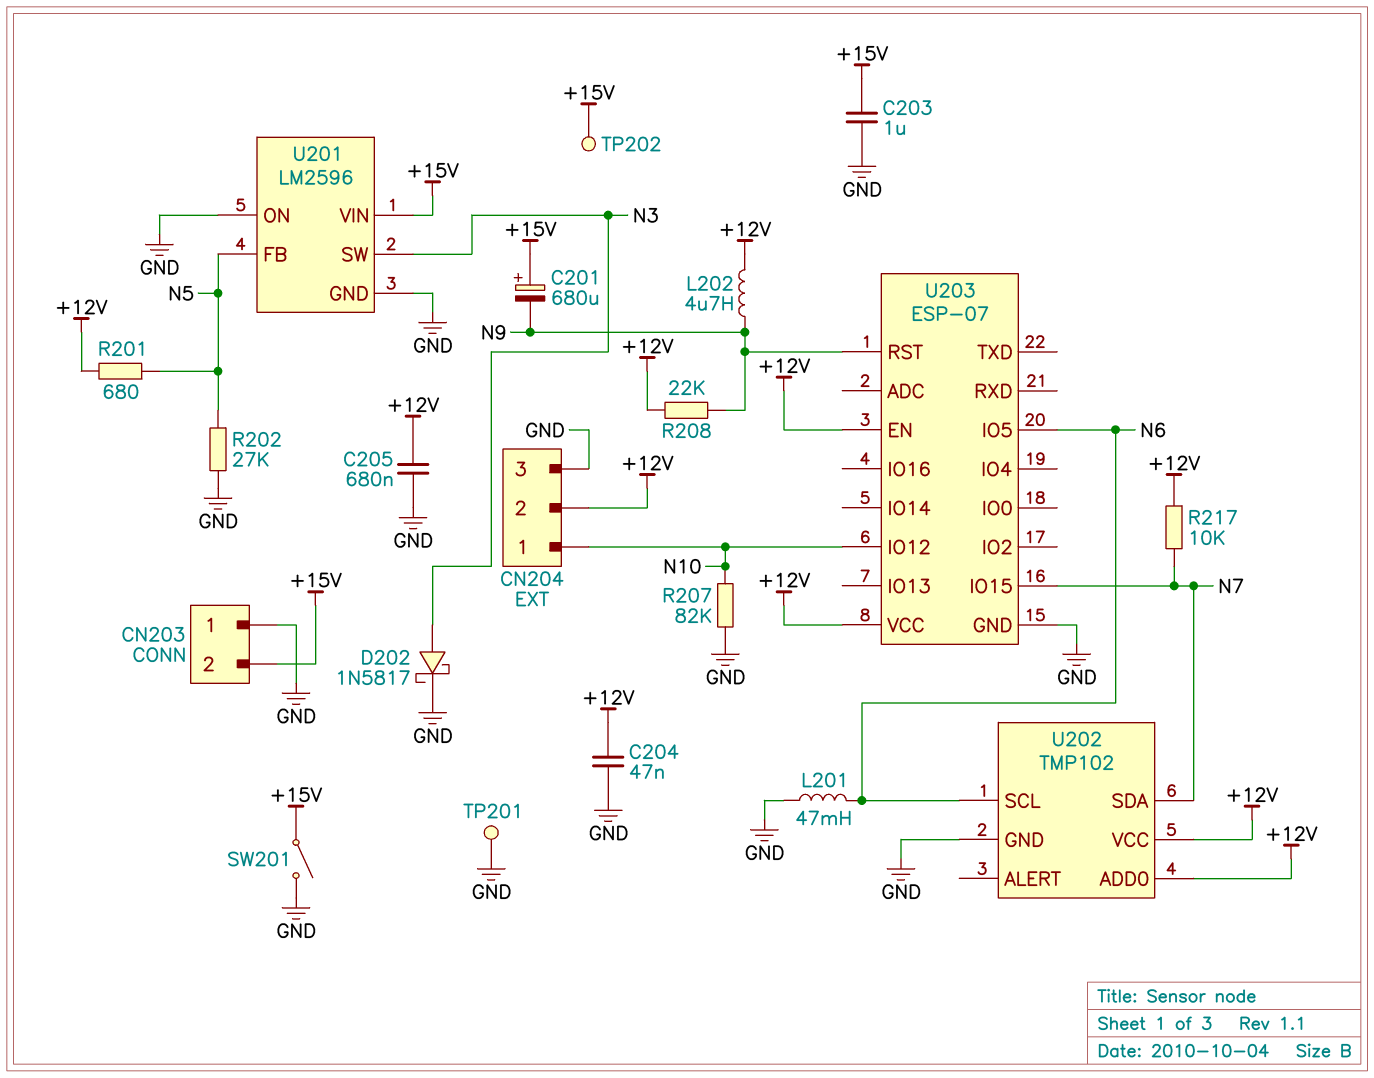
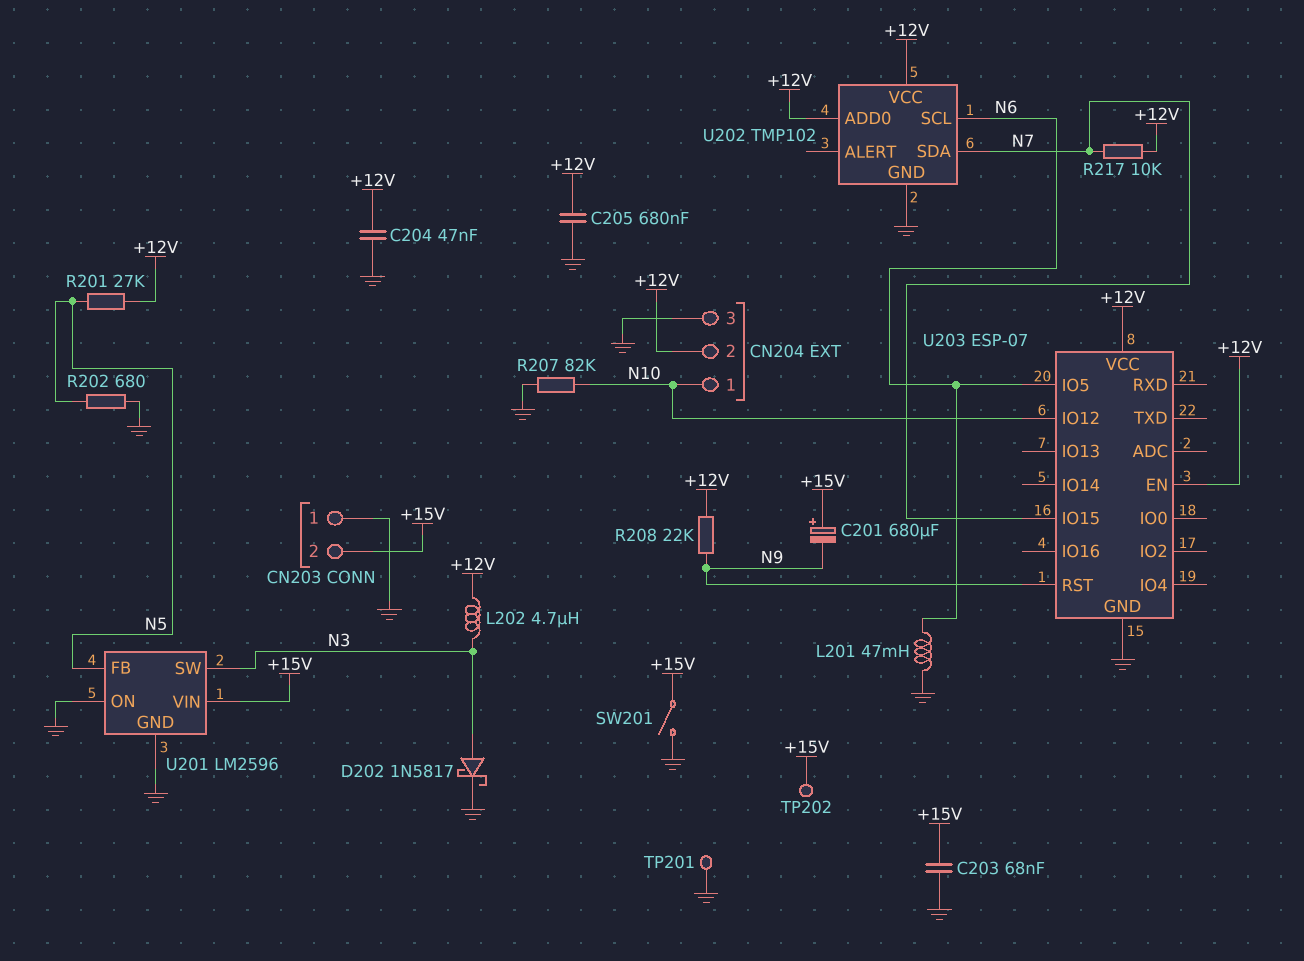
C203: 1uF (+15V, GND) -> 68nF (+15V, GND)
L202: 4.7uH (+12V, N9) -> 4.7uH (+12V, N3)
R201: 680 (+12V, N5) -> 27k (+12V, N5)
R202: 27k (GND, N5) -> 680 (GND, N5)

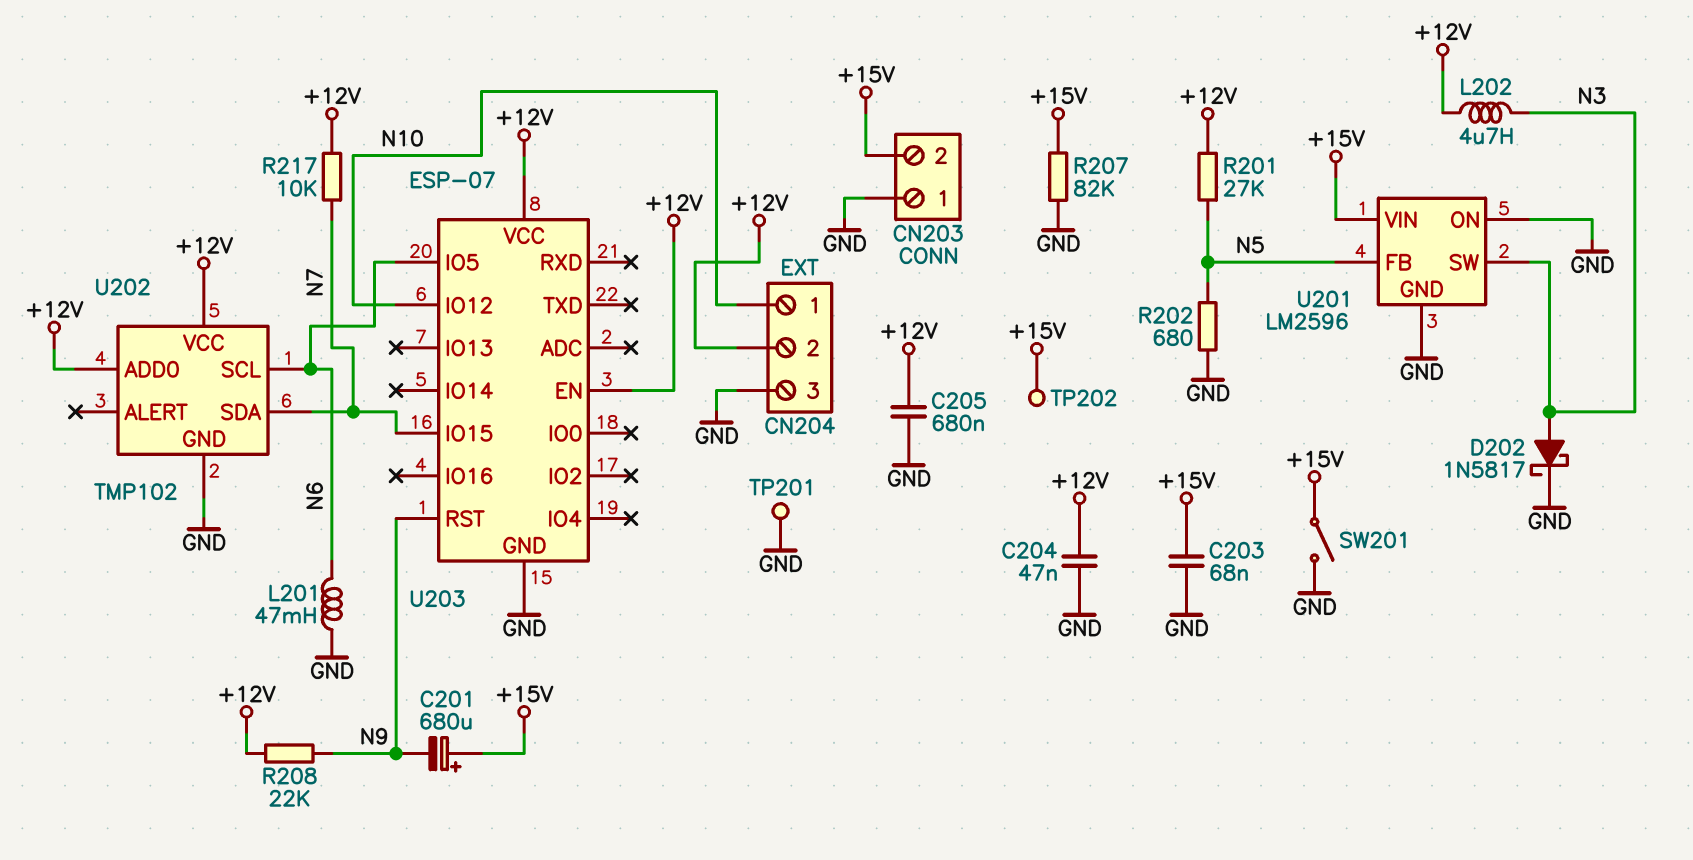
R207: 82k (GND, N10) -> 82k (+15V, GND)

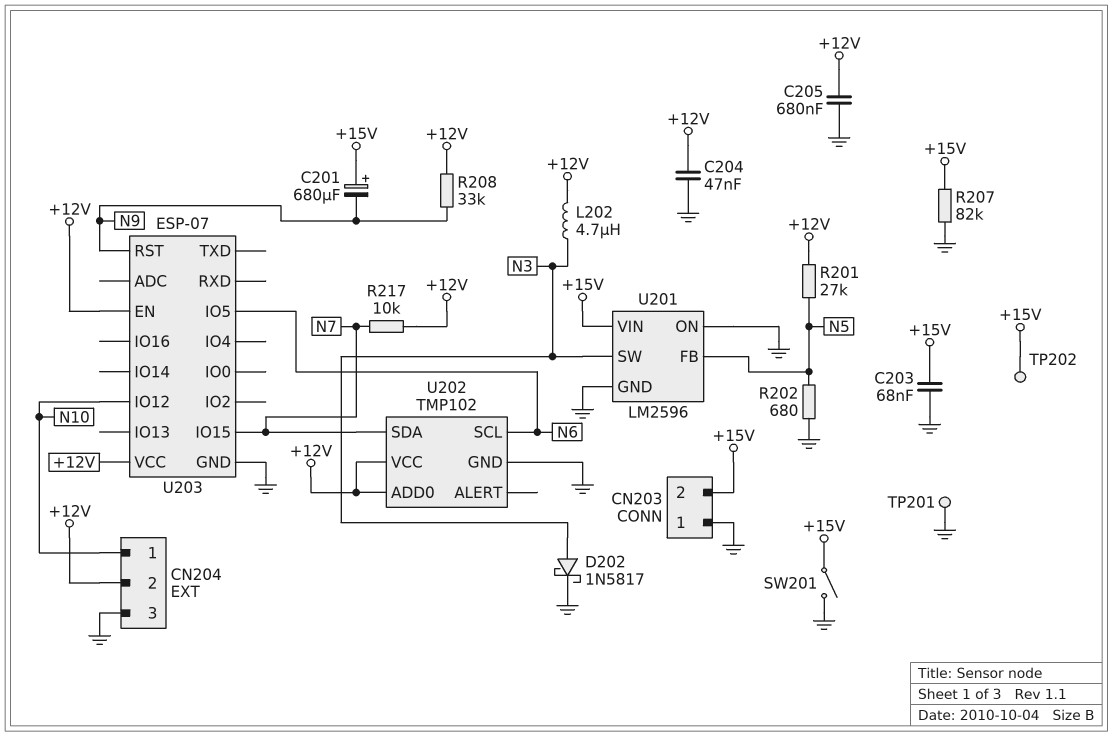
L201: 47mH (GND, N6) -> none
R208: 22k (+12V, N9) -> 33k (+12V, N9)

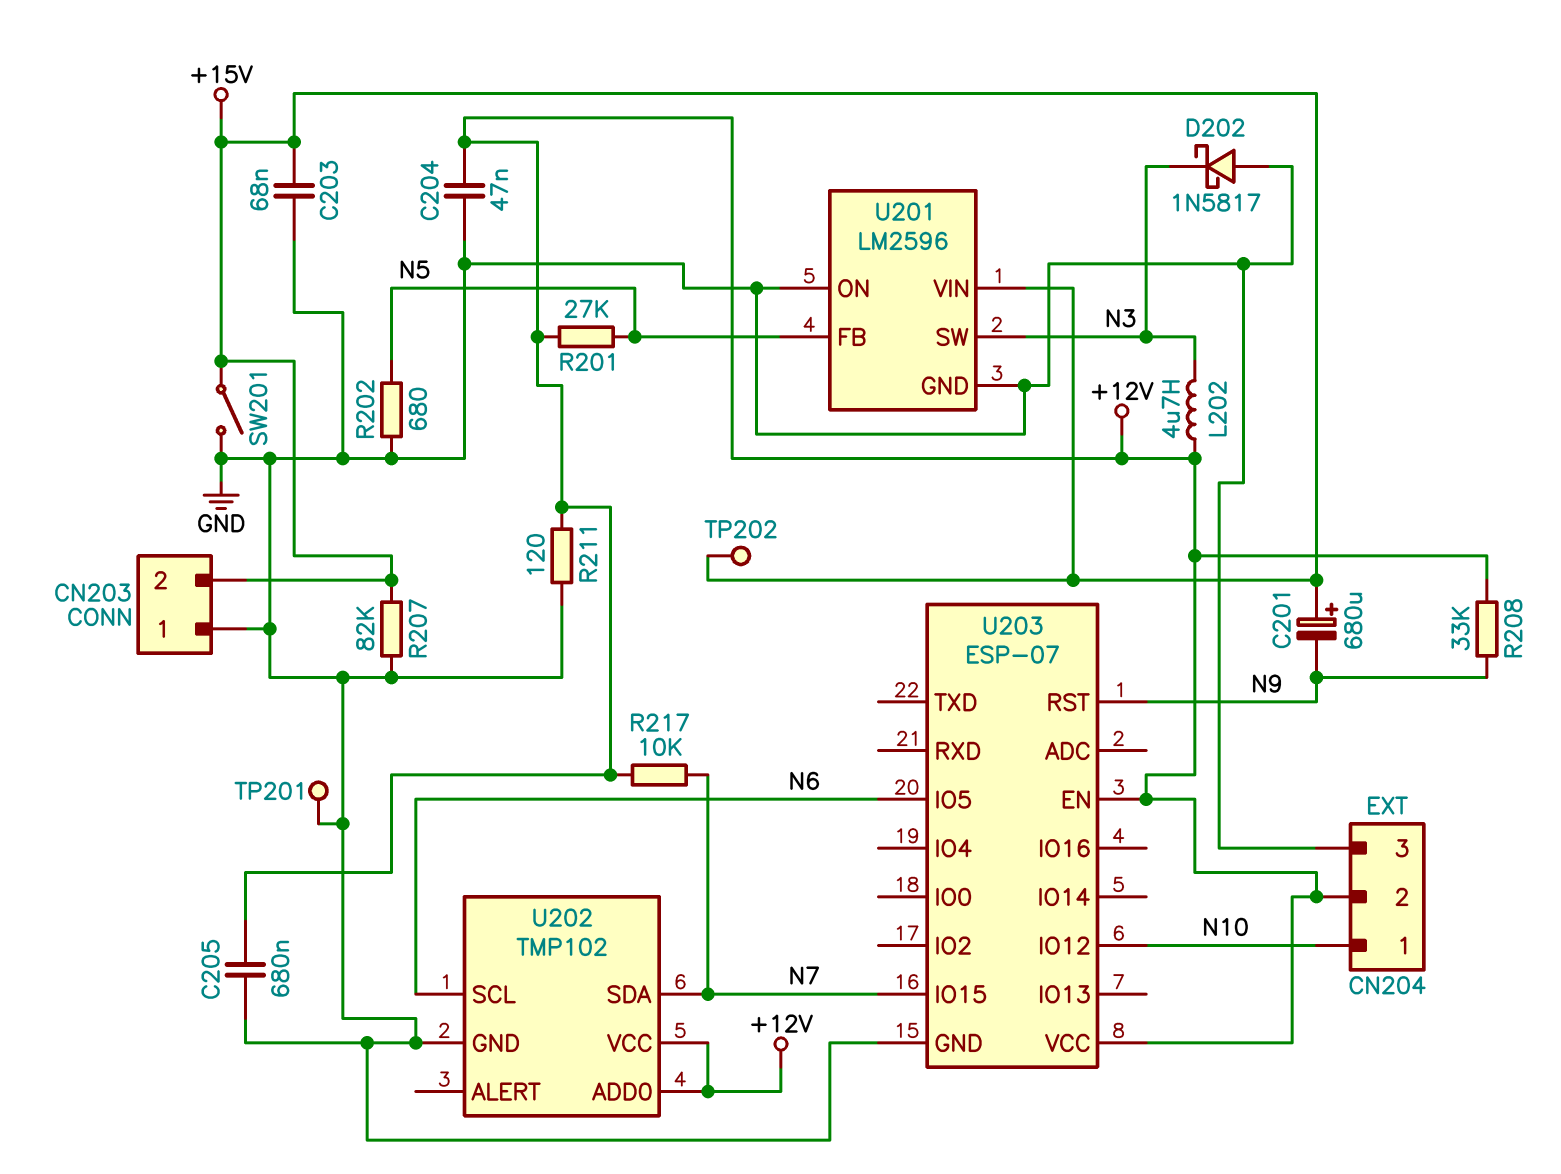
D202: schottky 1N5817 (A N3, K GND) -> schottky 1N5817 (A GND, K N3)
R211: none -> 120 (+12V, GND)

